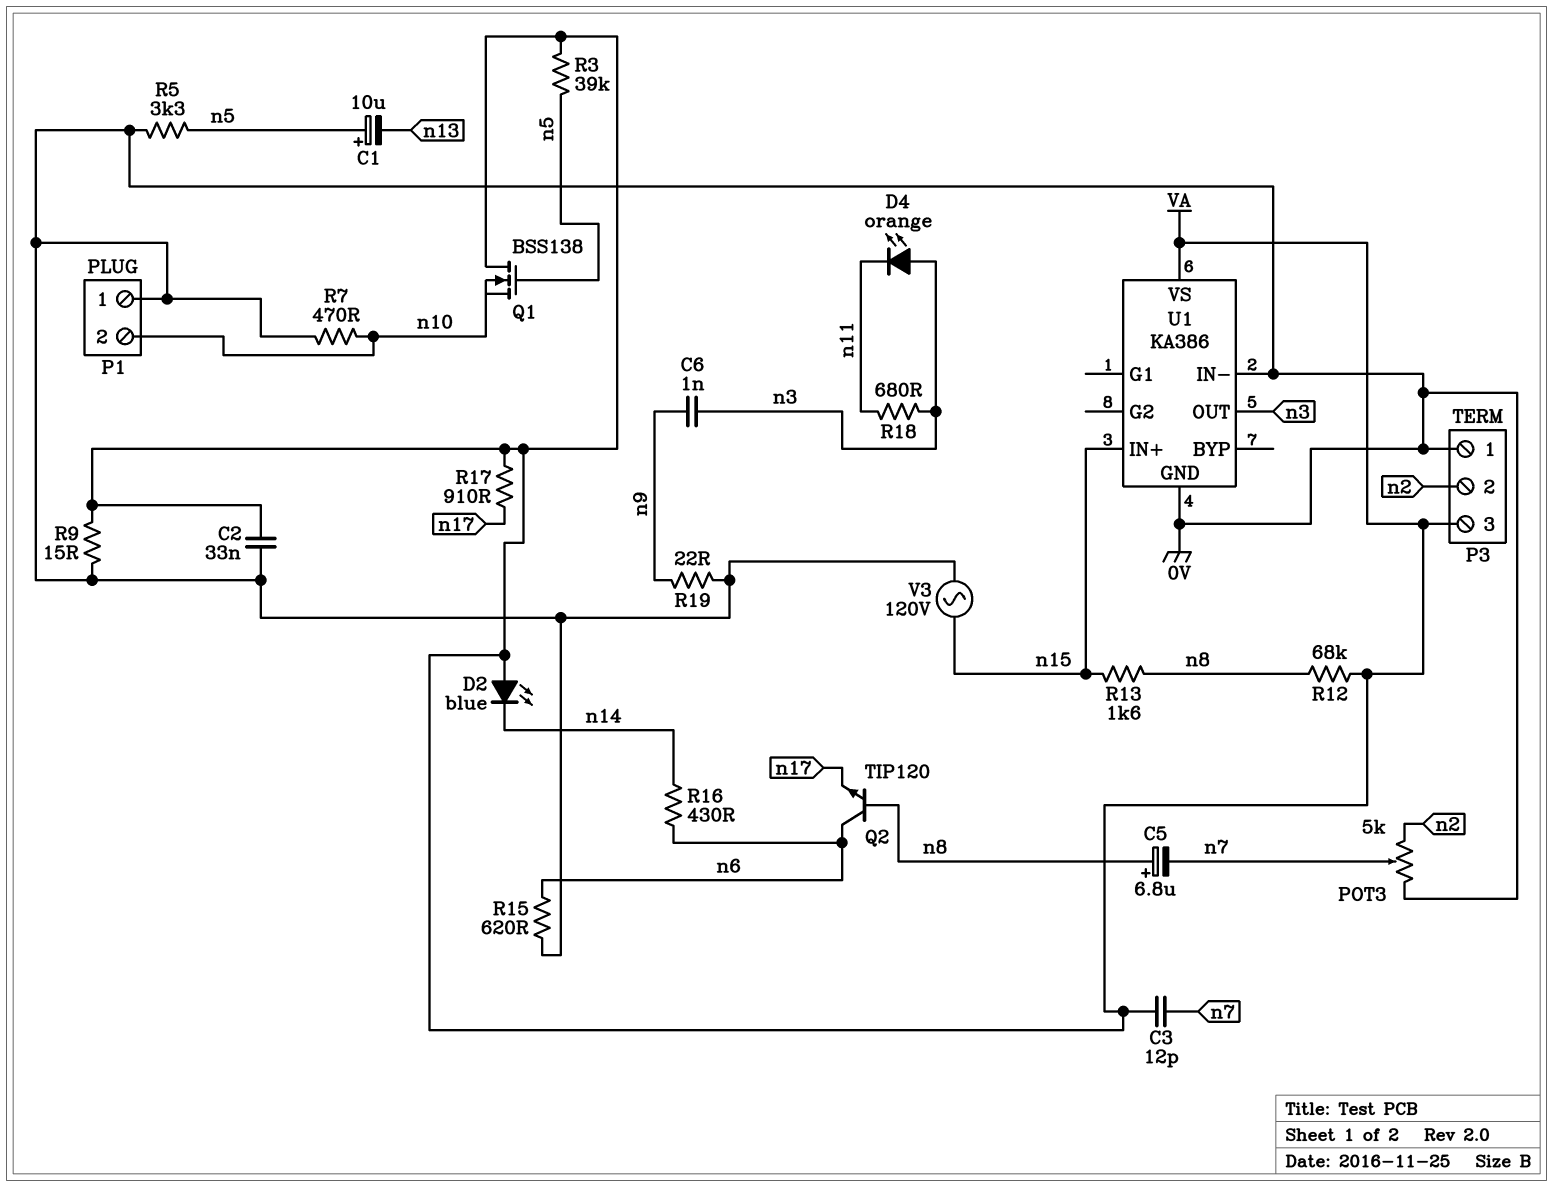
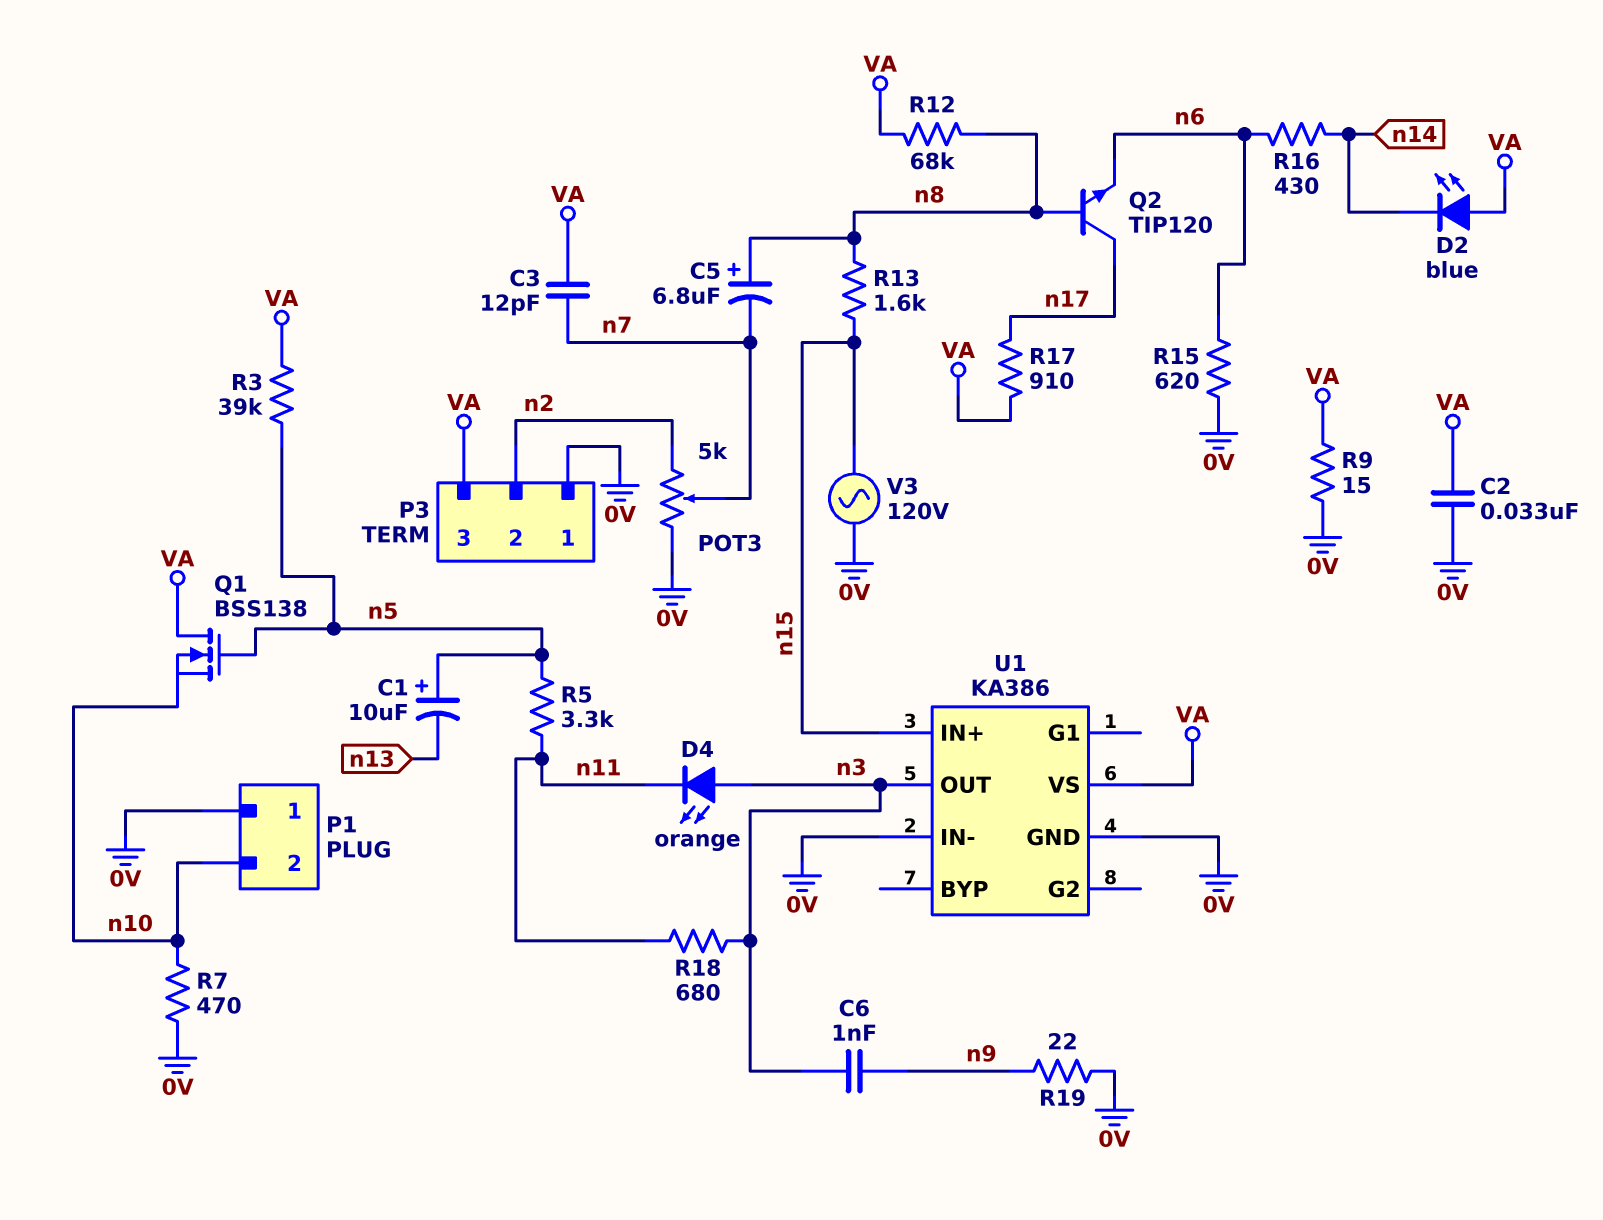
Q2: NPN TIP120 (B n8, C n6, E n17) -> NPN TIP120 (B n8, C n17, E n6)
R5: 3.3k (0V, n5) -> 3.3k (n5, n11)

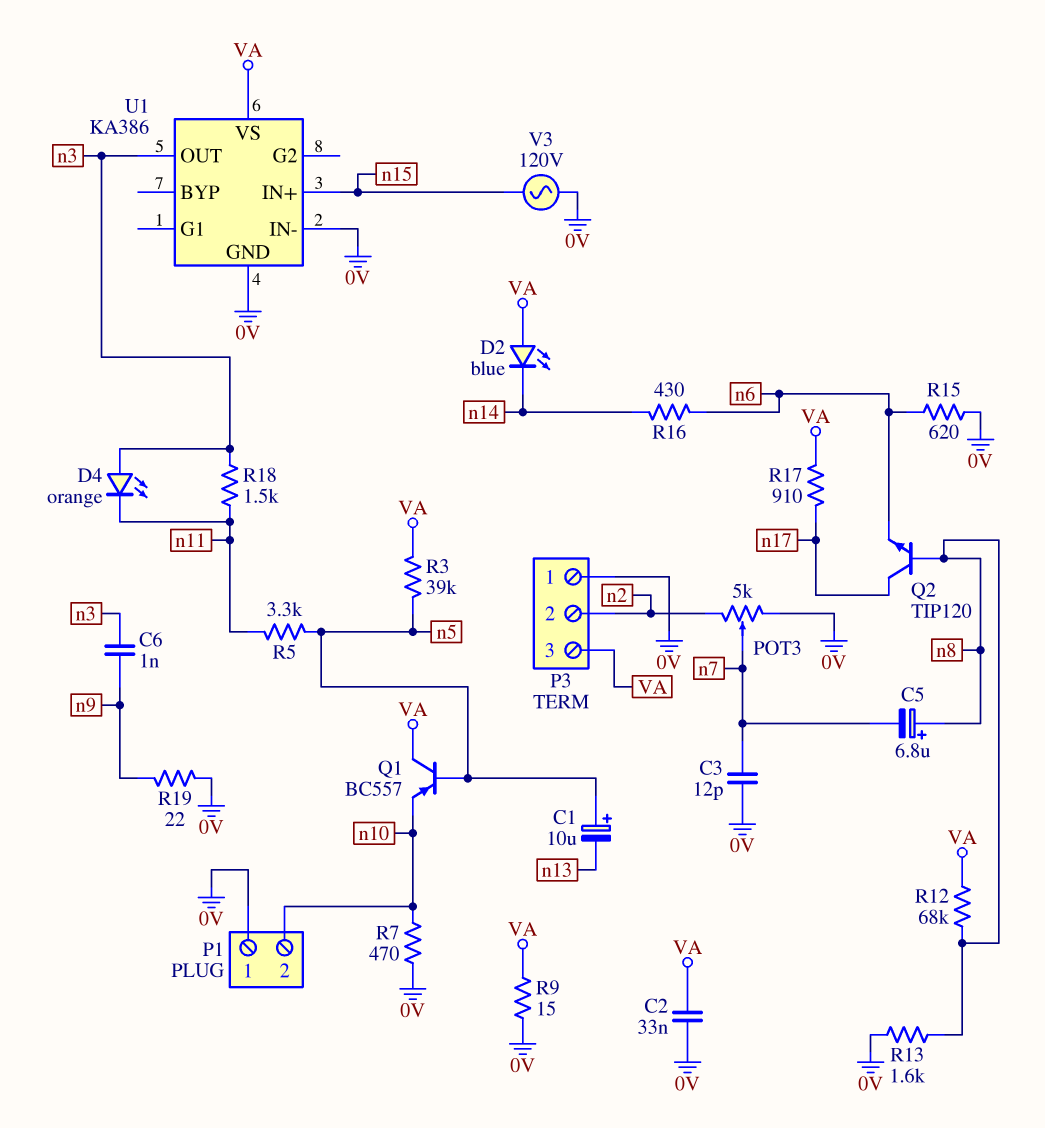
C3: 12pF (VA, n7) -> 12pF (0V, n7)
Q1: NMOS BSS138 (G n5, D VA, S n10) -> PNP BC557 (B n5, C VA, E n10)
R13: 1.6k (n8, n15) -> 1.6k (0V, n8)
R18: 680 (n3, n11) -> 1.5k (n3, n11)

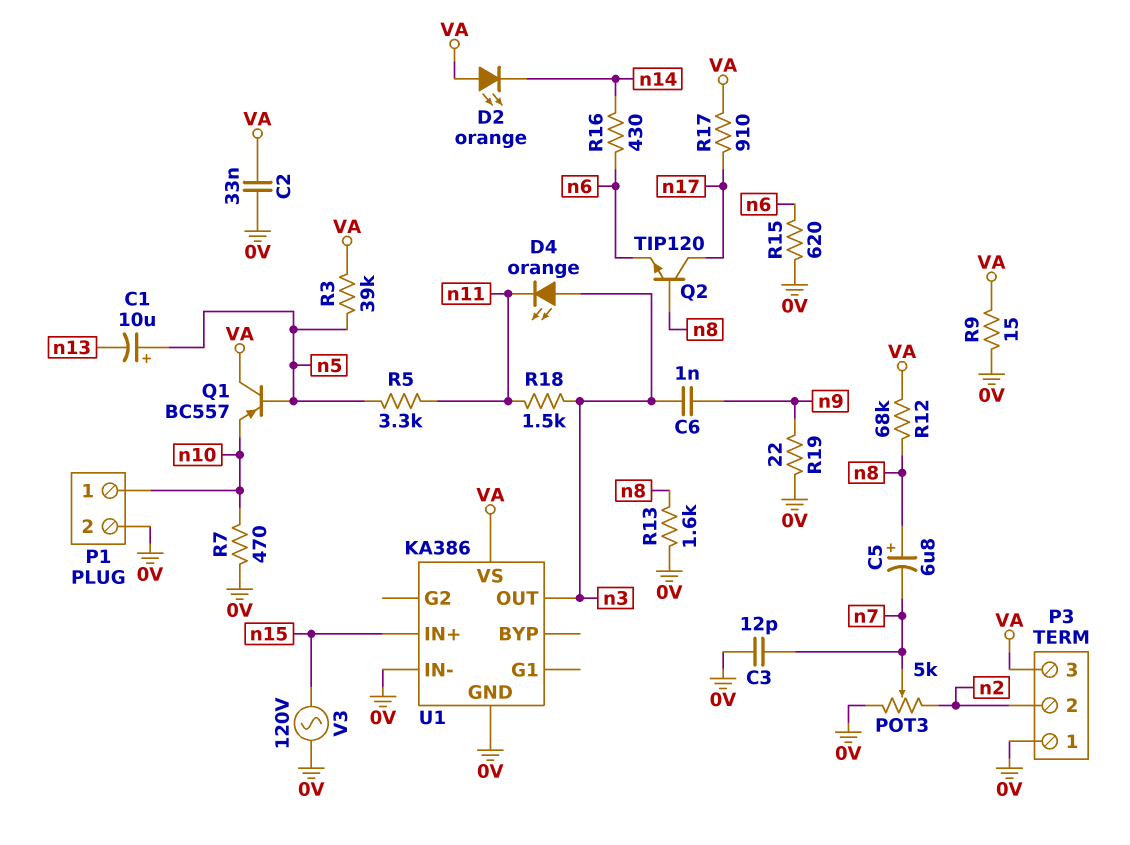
D2: LED blue (A VA, K n14) -> LED orange (A VA, K n14)
P1 pin 1: 0V -> n10
P1 pin 2: n10 -> 0V

